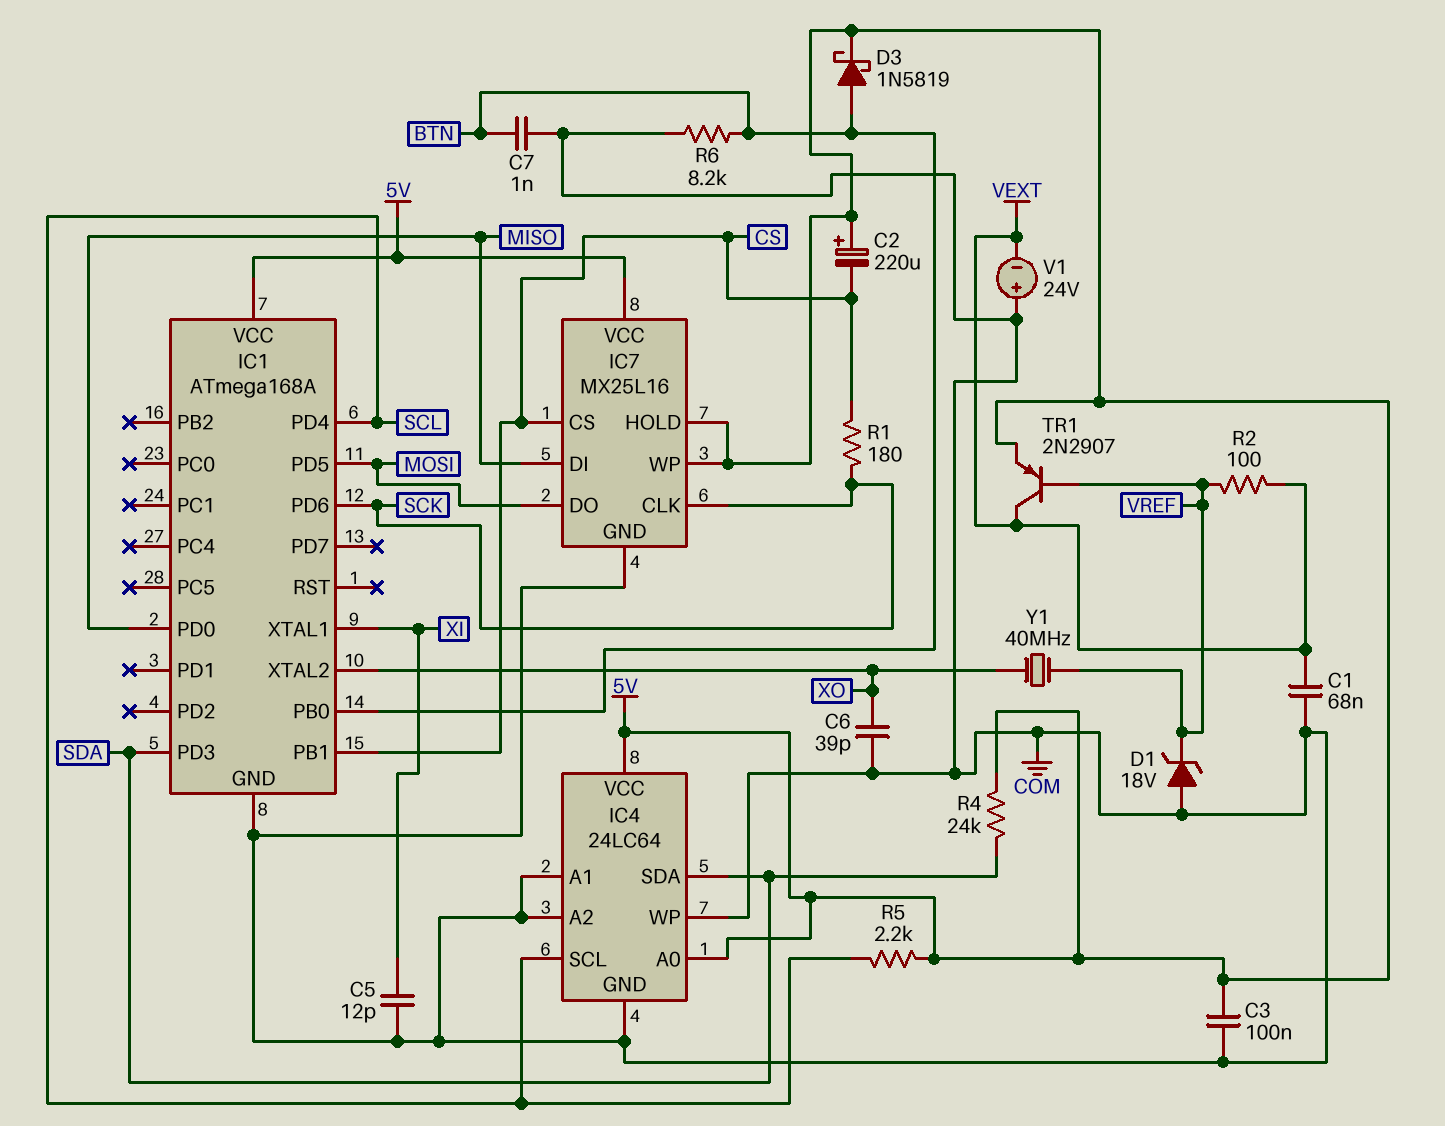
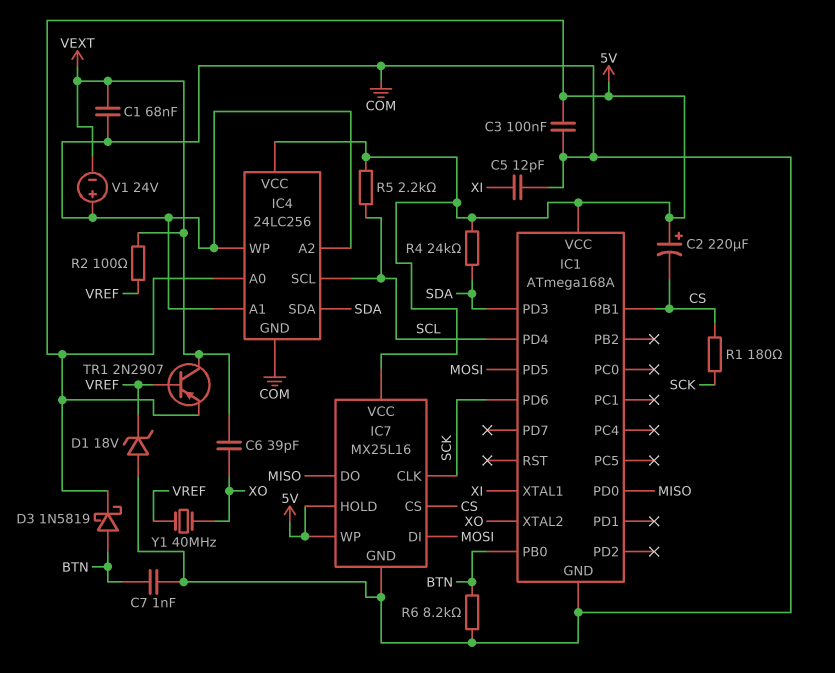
C6: 39pF (COM, XO) -> 39pF (VEXT, XO)
IC4: 24LC64 -> 24LC256
IC7 pin DI: MISO -> MOSI
IC7 pin DO: MOSI -> MISO

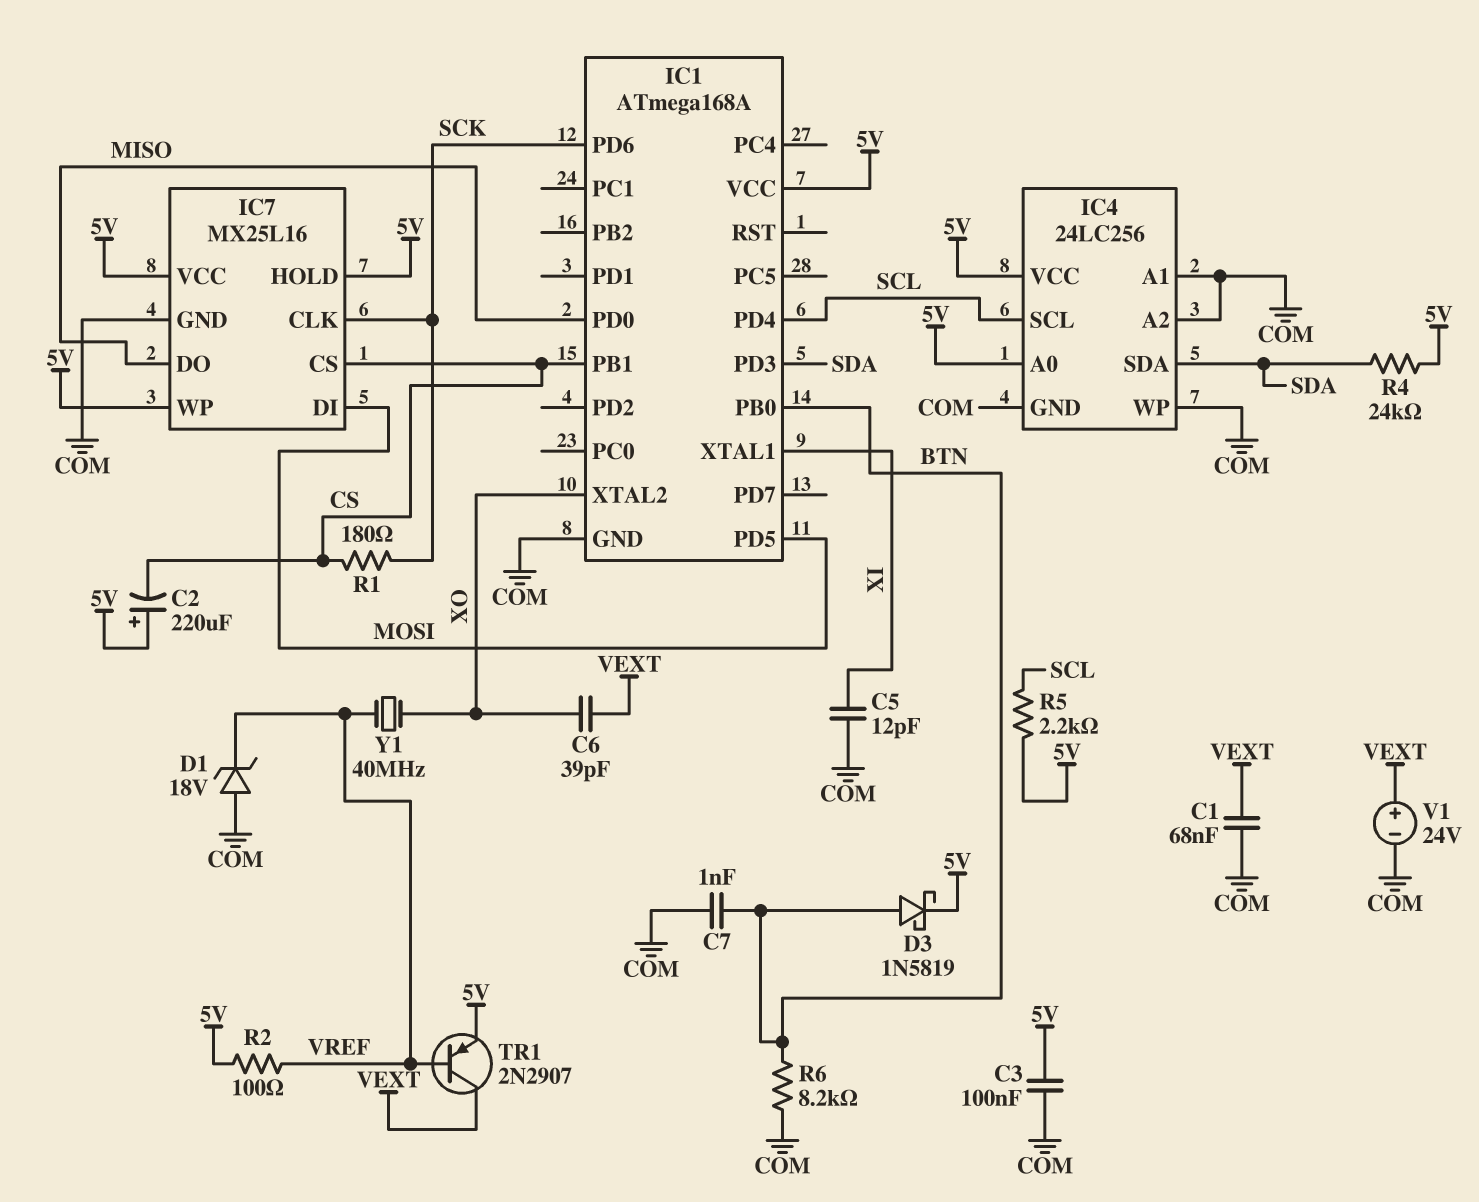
R2: 100 (VEXT, VREF) -> 100 (5V, VREF)
V1: 24V (plus COM, minus VEXT) -> 24V (plus VEXT, minus COM)

